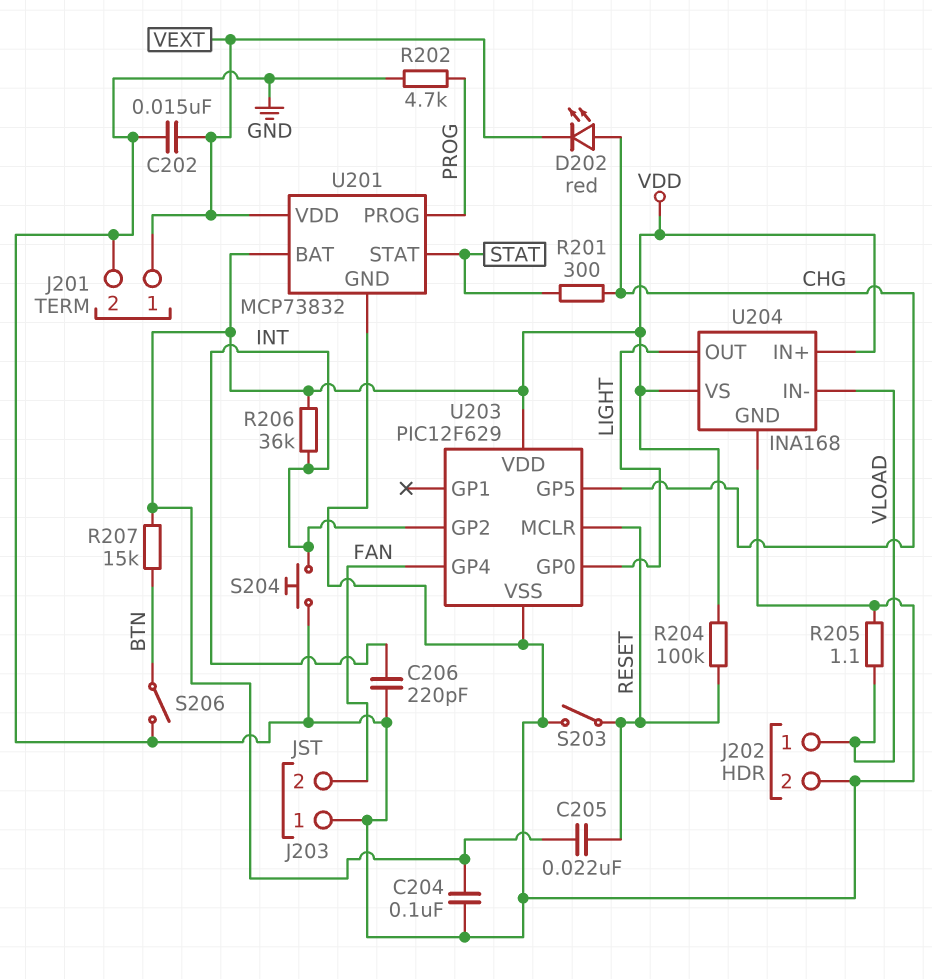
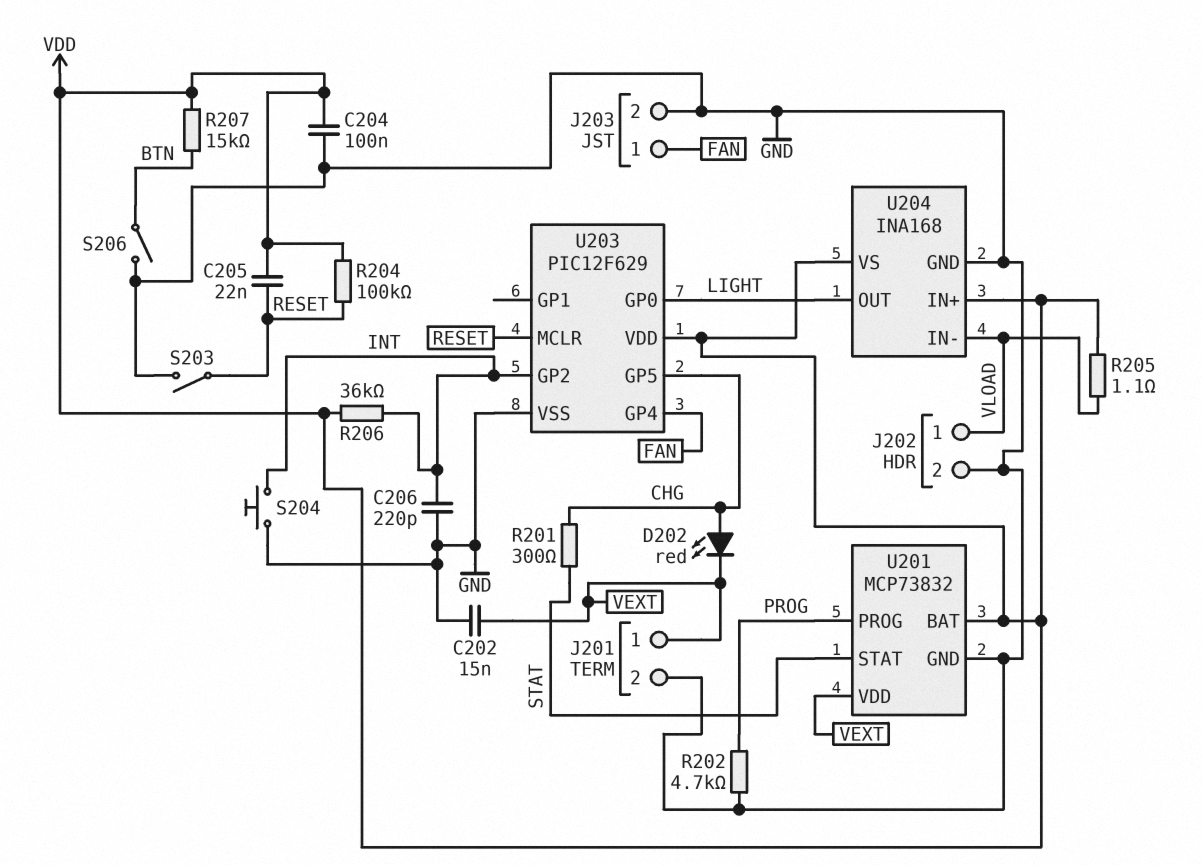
J203 pin 1: GND -> FAN
J203 pin 2: FAN -> GND
R205: 1.1 (GND, VLOAD) -> 1.1 (VDD, VLOAD)

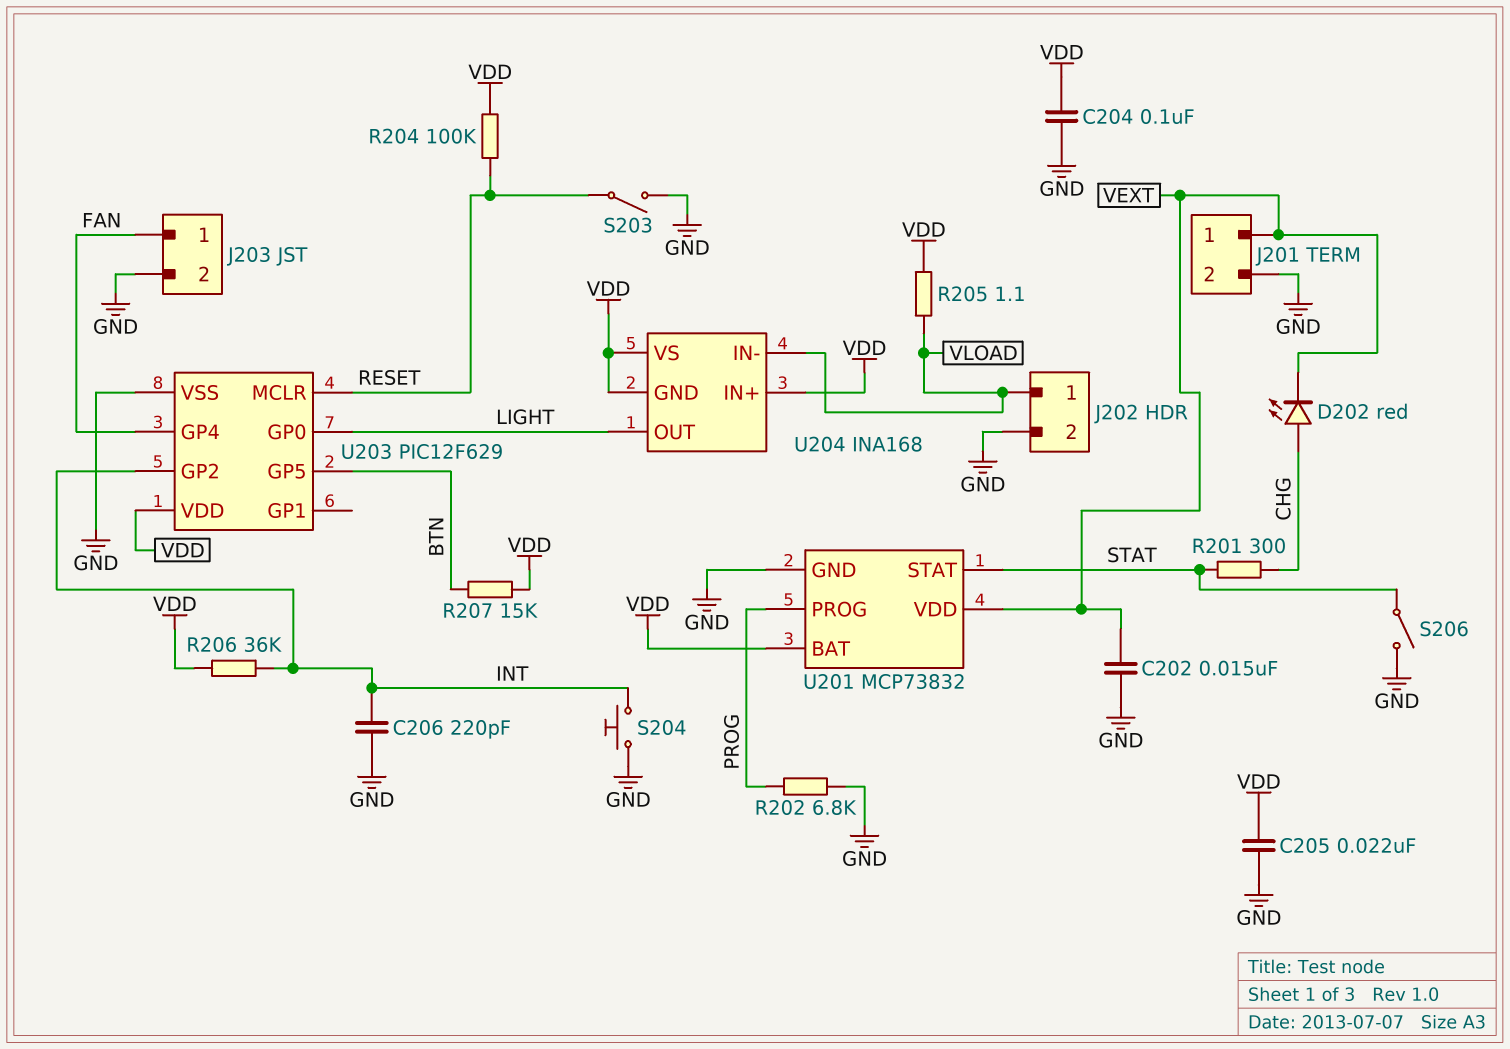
C205: 22nF (RESET, VDD) -> 22nF (GND, VDD)
R202: 4.7k (GND, PROG) -> 6.8k (GND, PROG)
S206: switch (BTN, GND) -> switch (GND, STAT)
U203 pin GP5: CHG -> BTN
U204 pin GND: GND -> VDD

